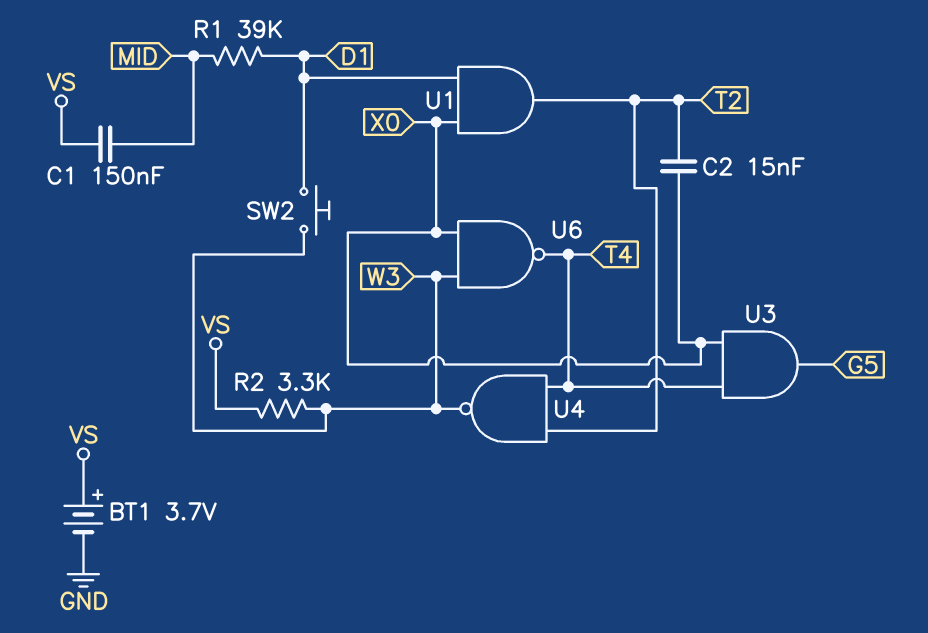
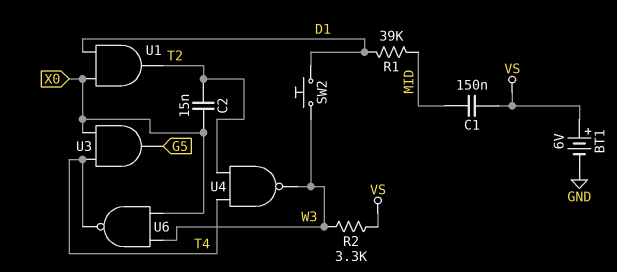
BT1: 3.7V (plus VS, minus GND) -> 6V (plus VS, minus GND)

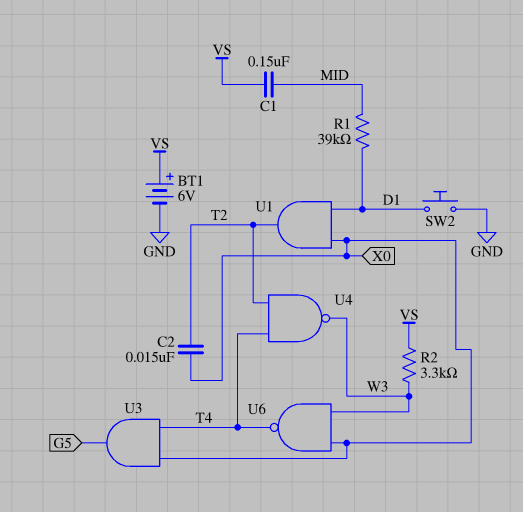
SW2: button (D1, W3) -> button (D1, GND)

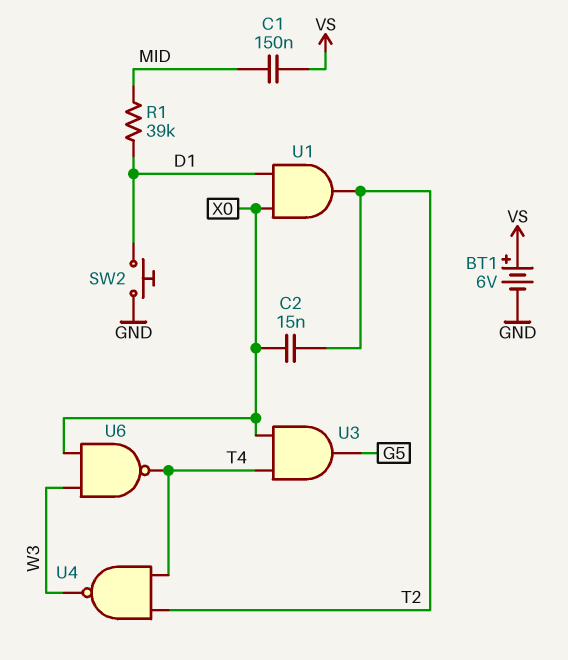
R2: 3.3k (VS, W3) -> none

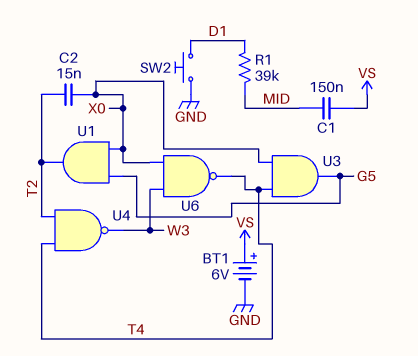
U1: AND (in D1, in X0, out T2) -> AND (in G5, in X0, out T2)

